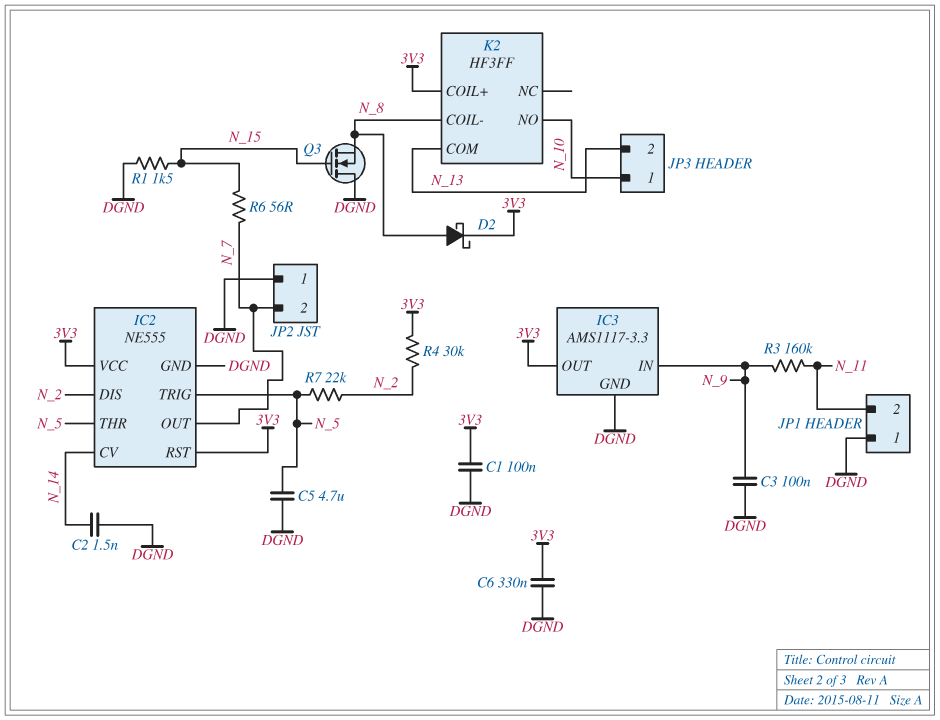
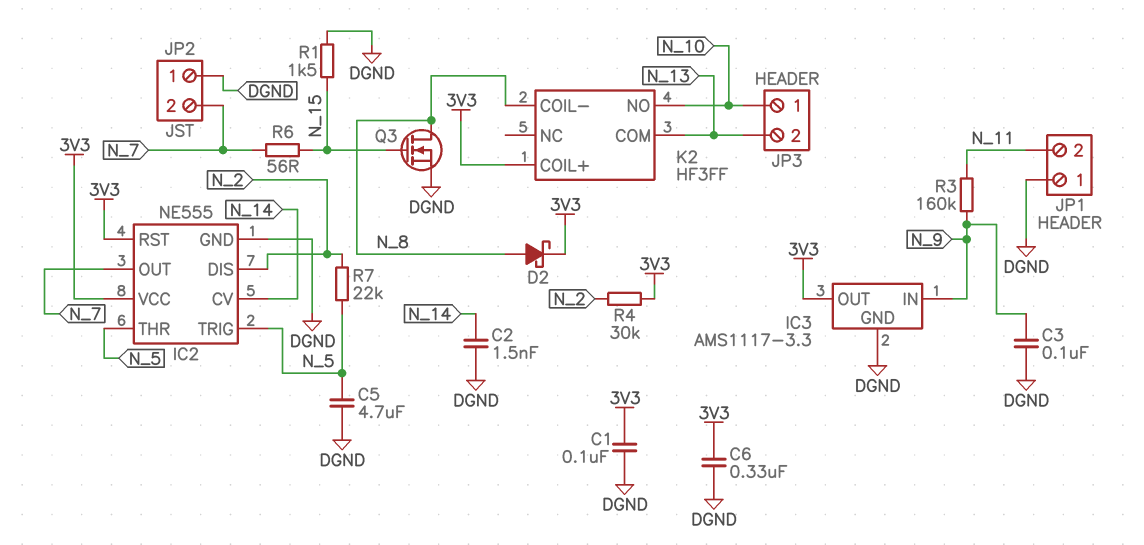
Q3: NMOS (G N_15, D DGND, S N_8) -> NMOS (G N_15, D N_8, S DGND)

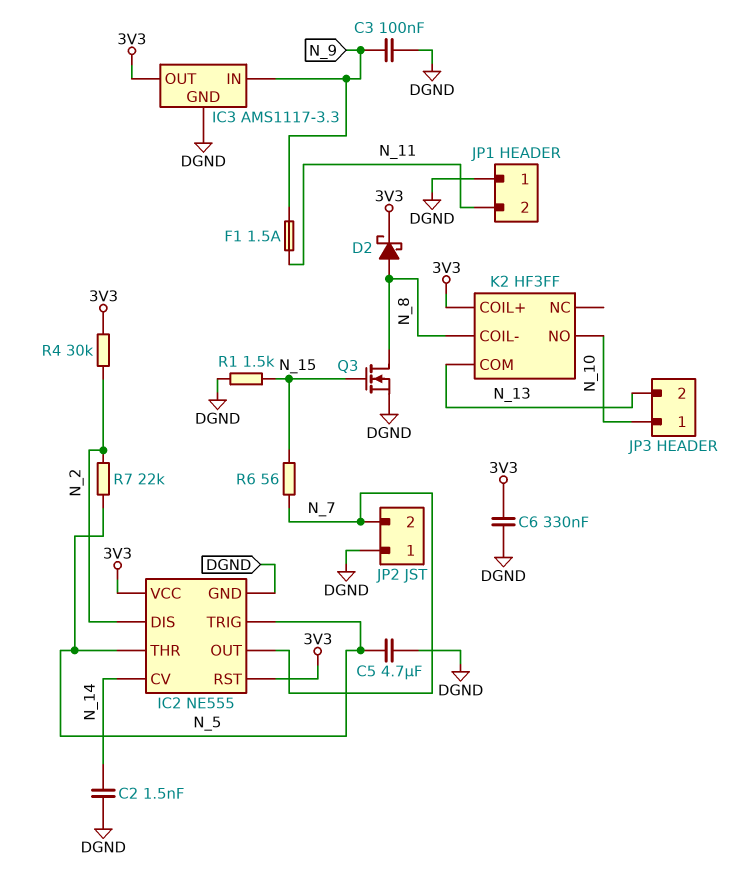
C1: 100nF (3V3, DGND) -> none
F1: none -> 1.5A (N_9, N_11)
R3: 160k (N_9, N_11) -> none

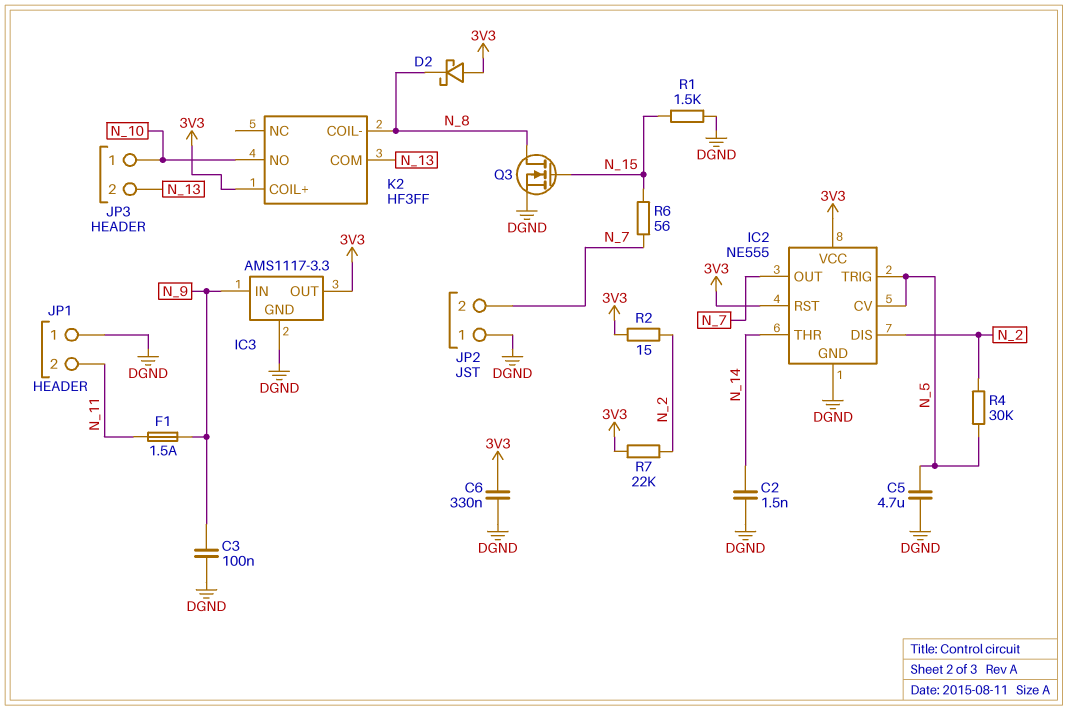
D2: schottky (A N_8, K 3V3) -> schottky (A 3V3, K N_8)
IC2 pin CV: N_14 -> N_5
IC2 pin THR: N_5 -> N_14
R2: none -> 15 (3V3, N_2)
R4: 30k (3V3, N_2) -> 30k (N_2, N_5)
R7: 22k (N_2, N_5) -> 22k (3V3, N_2)

